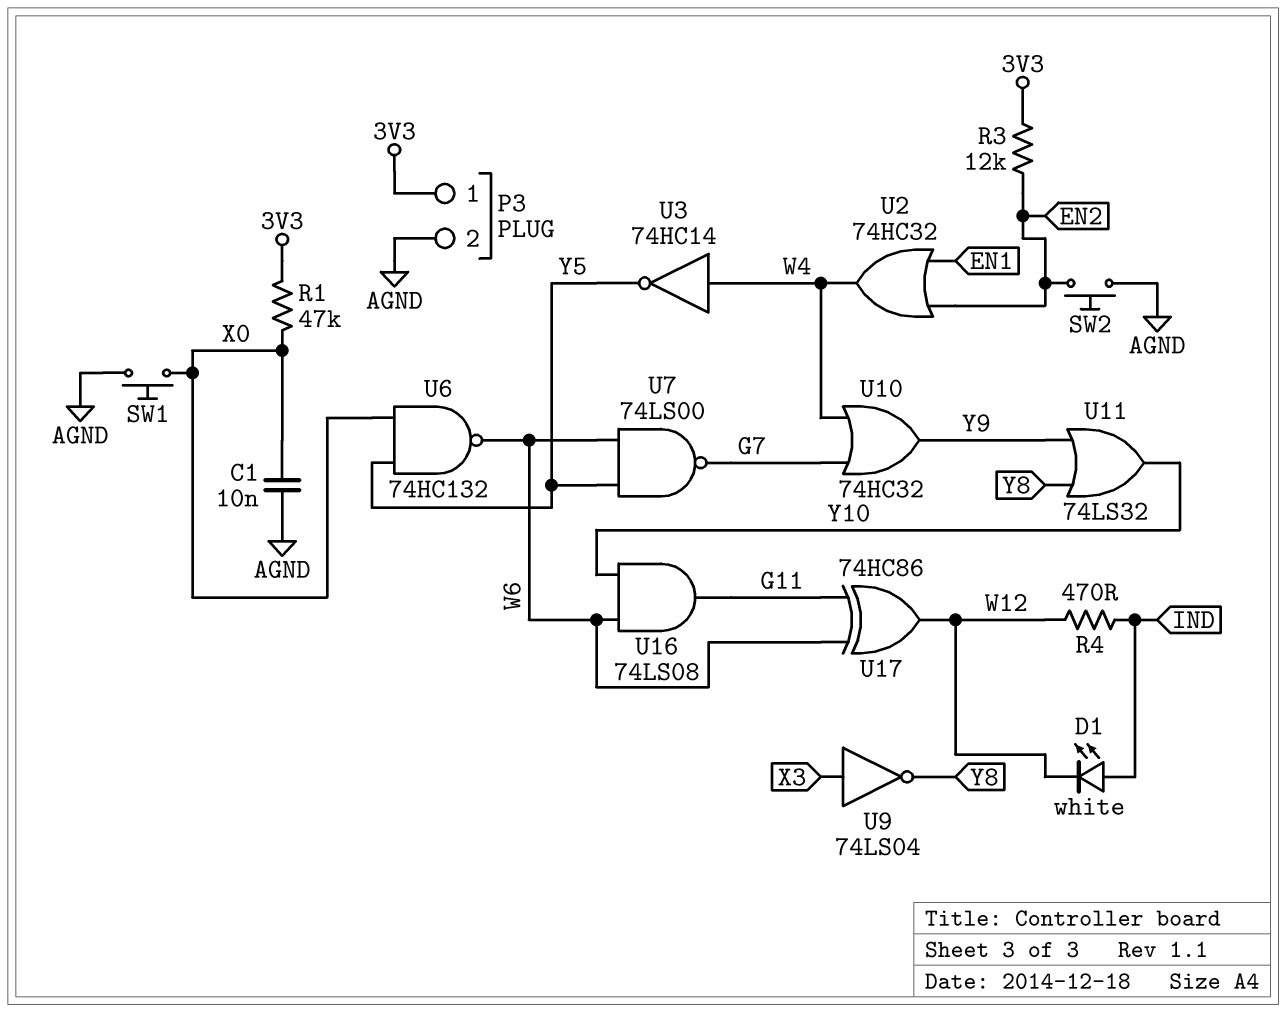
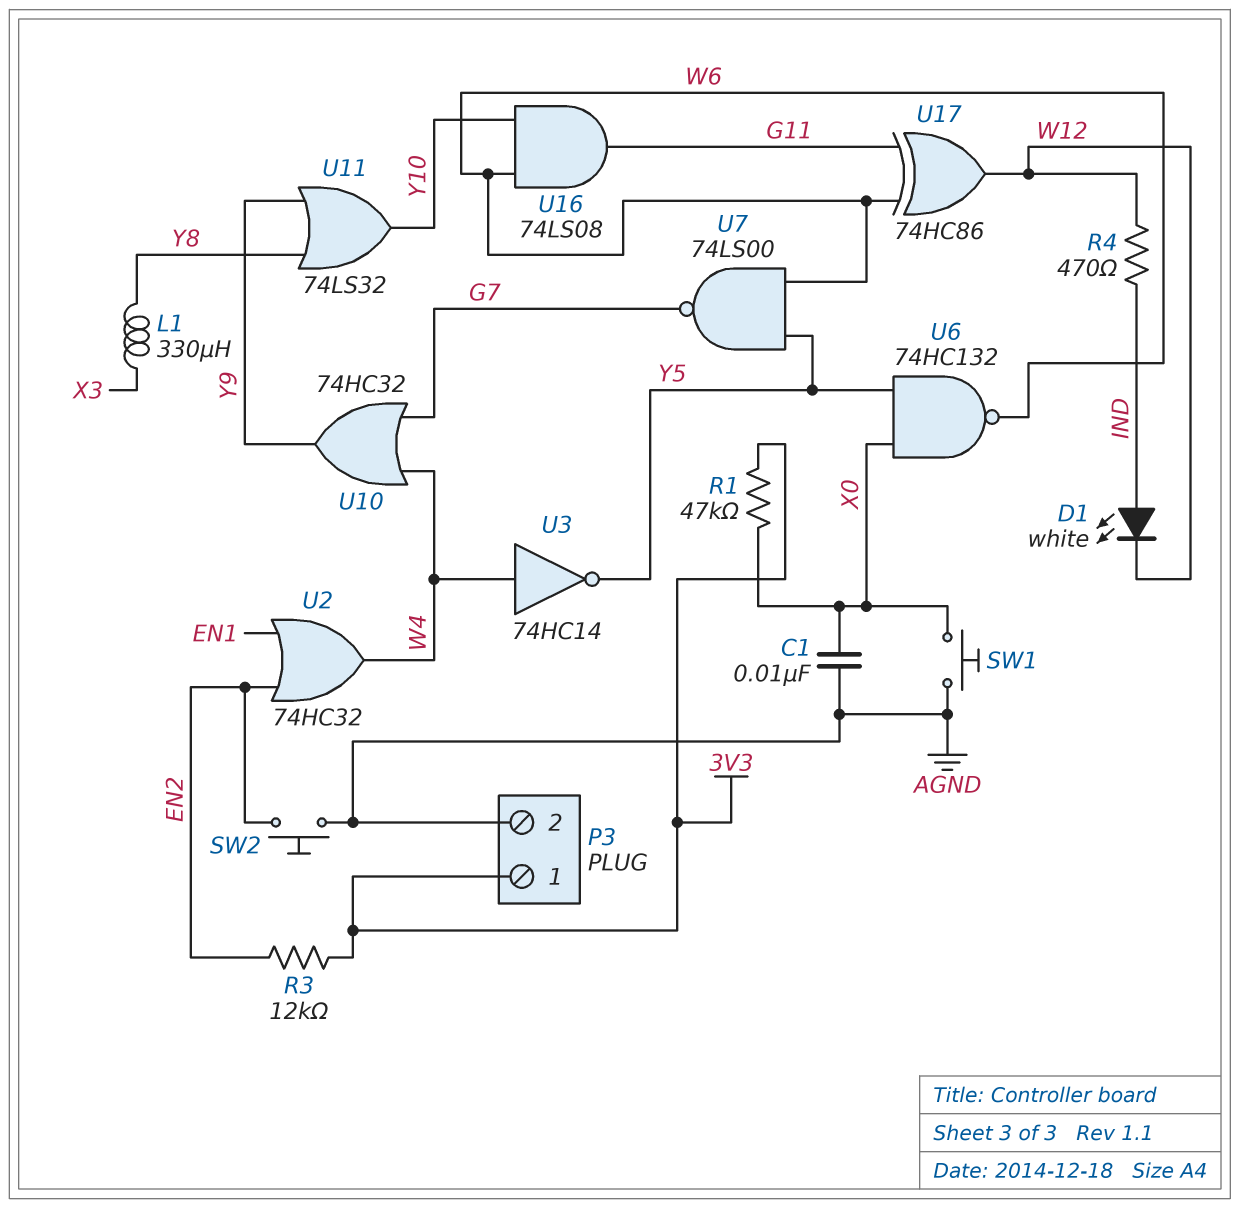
L1: none -> 330uH (X3, Y8)
U9: NOT 74LS04 (in X3, out Y8) -> none

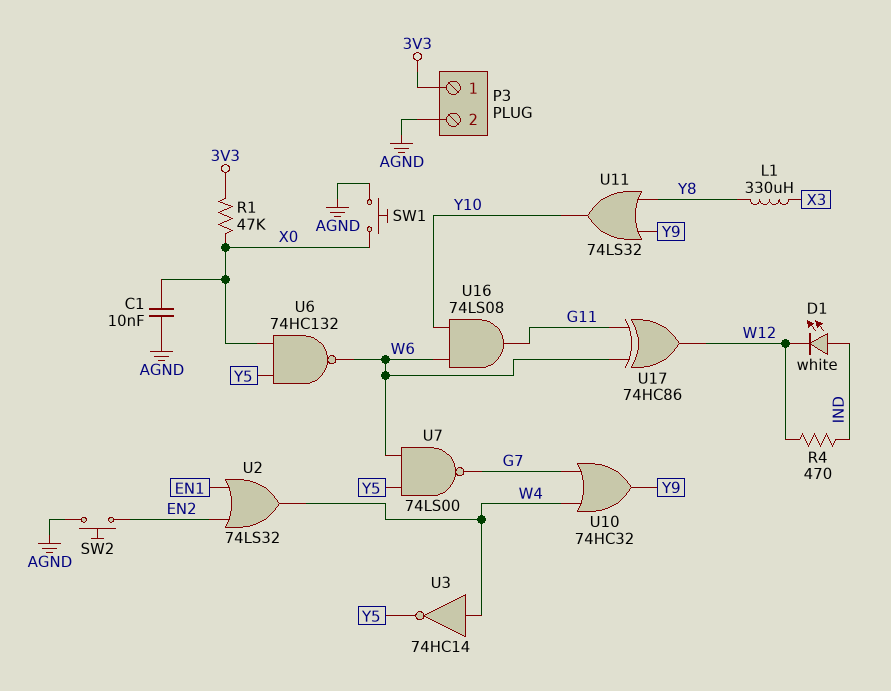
R3: 12k (3V3, EN2) -> none
U2: OR 74HC32 (in EN1, in EN2, out W4) -> OR 74LS32 (in EN1, in EN2, out W4)

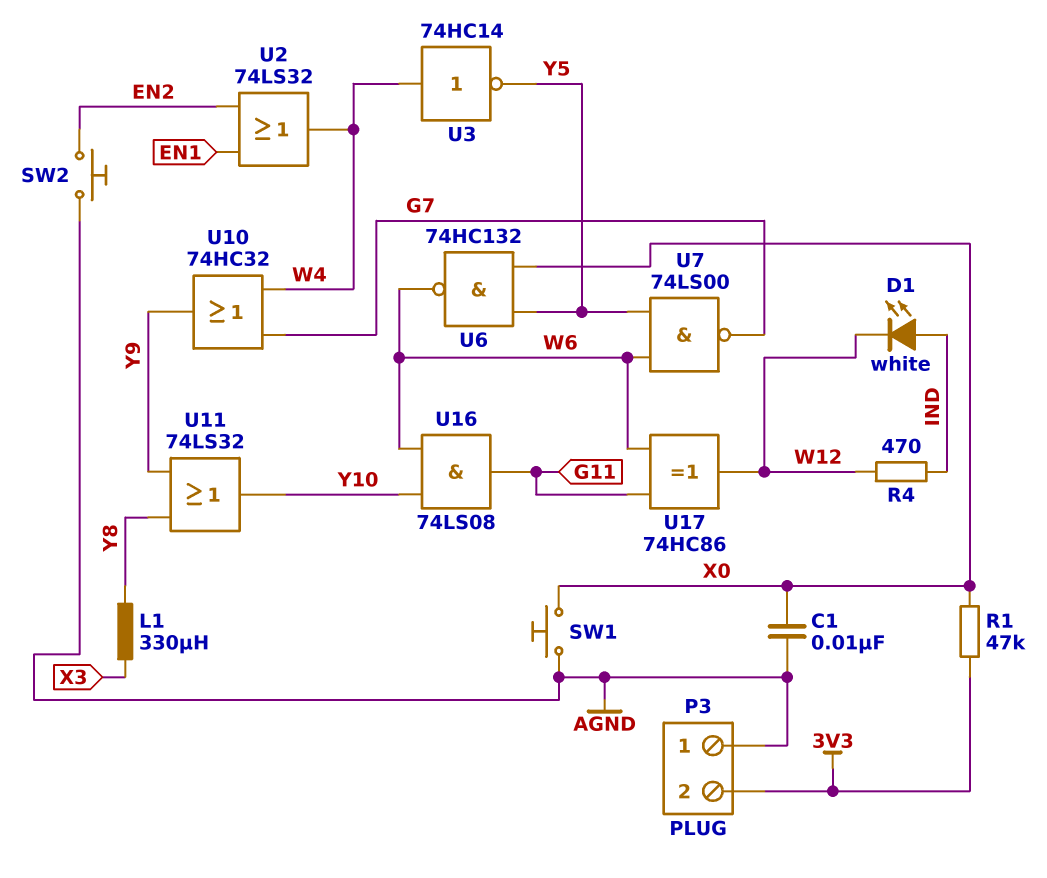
P3 pin 1: 3V3 -> AGND
P3 pin 2: AGND -> 3V3

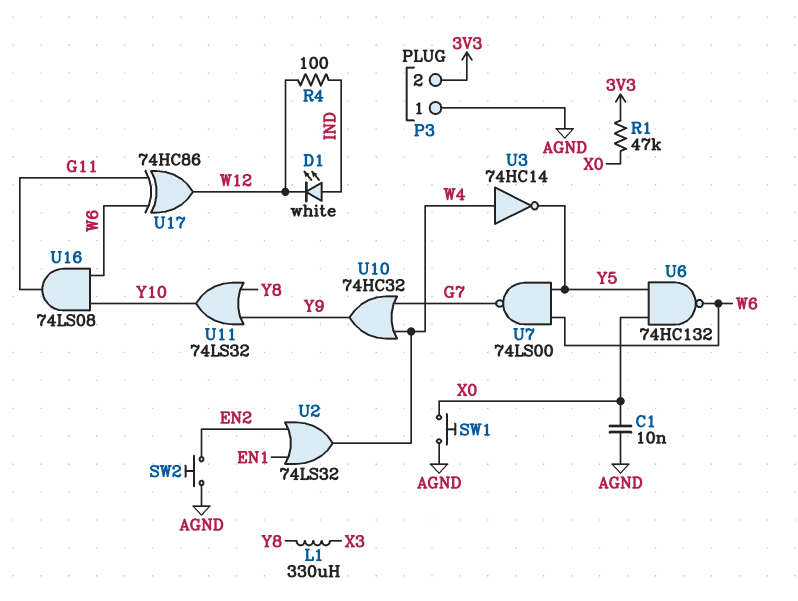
R4: 470 (IND, W12) -> 100 (IND, W12)

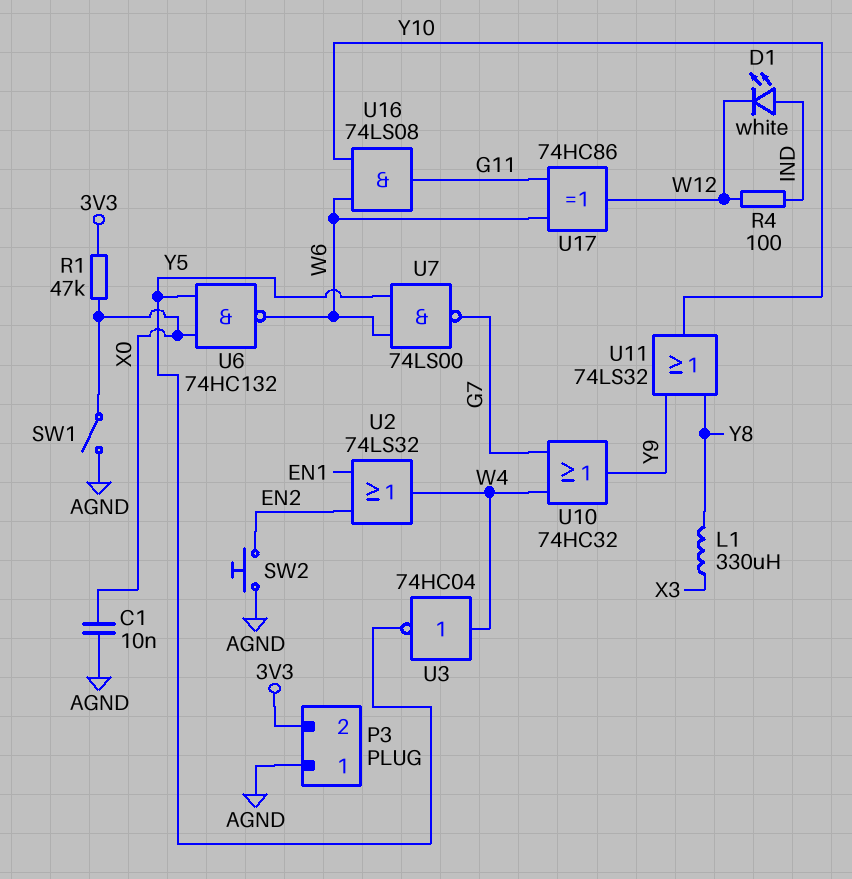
SW1: button (AGND, X0) -> switch (AGND, X0)
U3: NOT 74HC14 (in W4, out Y5) -> NOT 74HC04 (in W4, out Y5)

